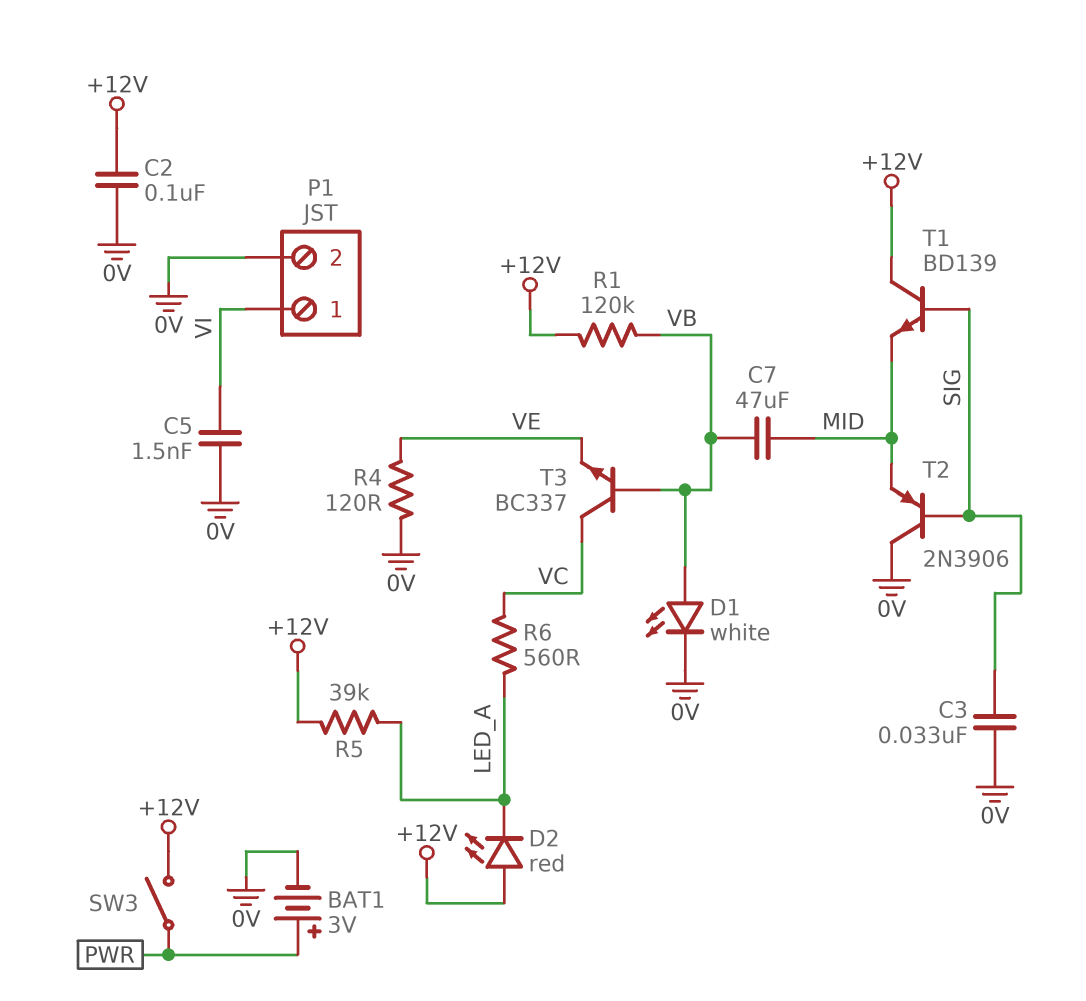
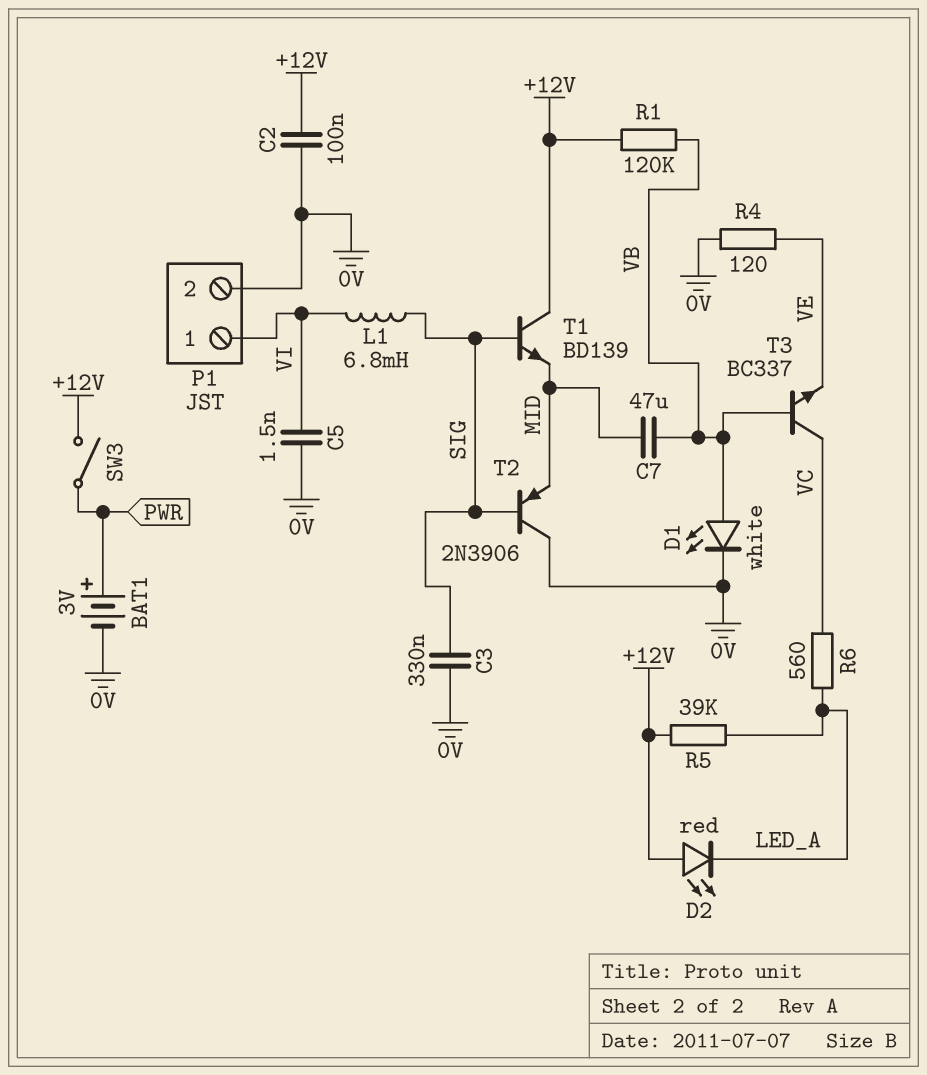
C3: 33nF (0V, SIG) -> 330nF (0V, SIG)
L1: none -> 6.8mH (SIG, VI)

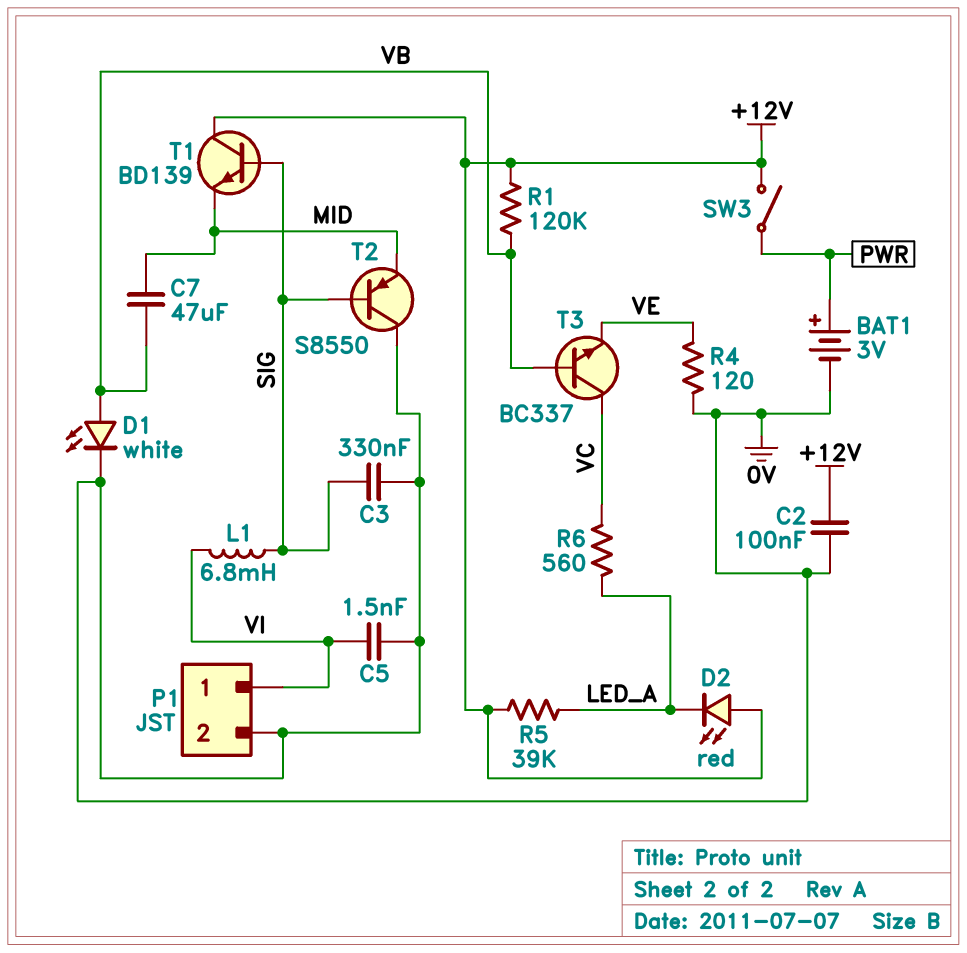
T2: PNP 2N3906 (B SIG, C 0V, E MID) -> PNP S8550 (B SIG, C 0V, E MID)

